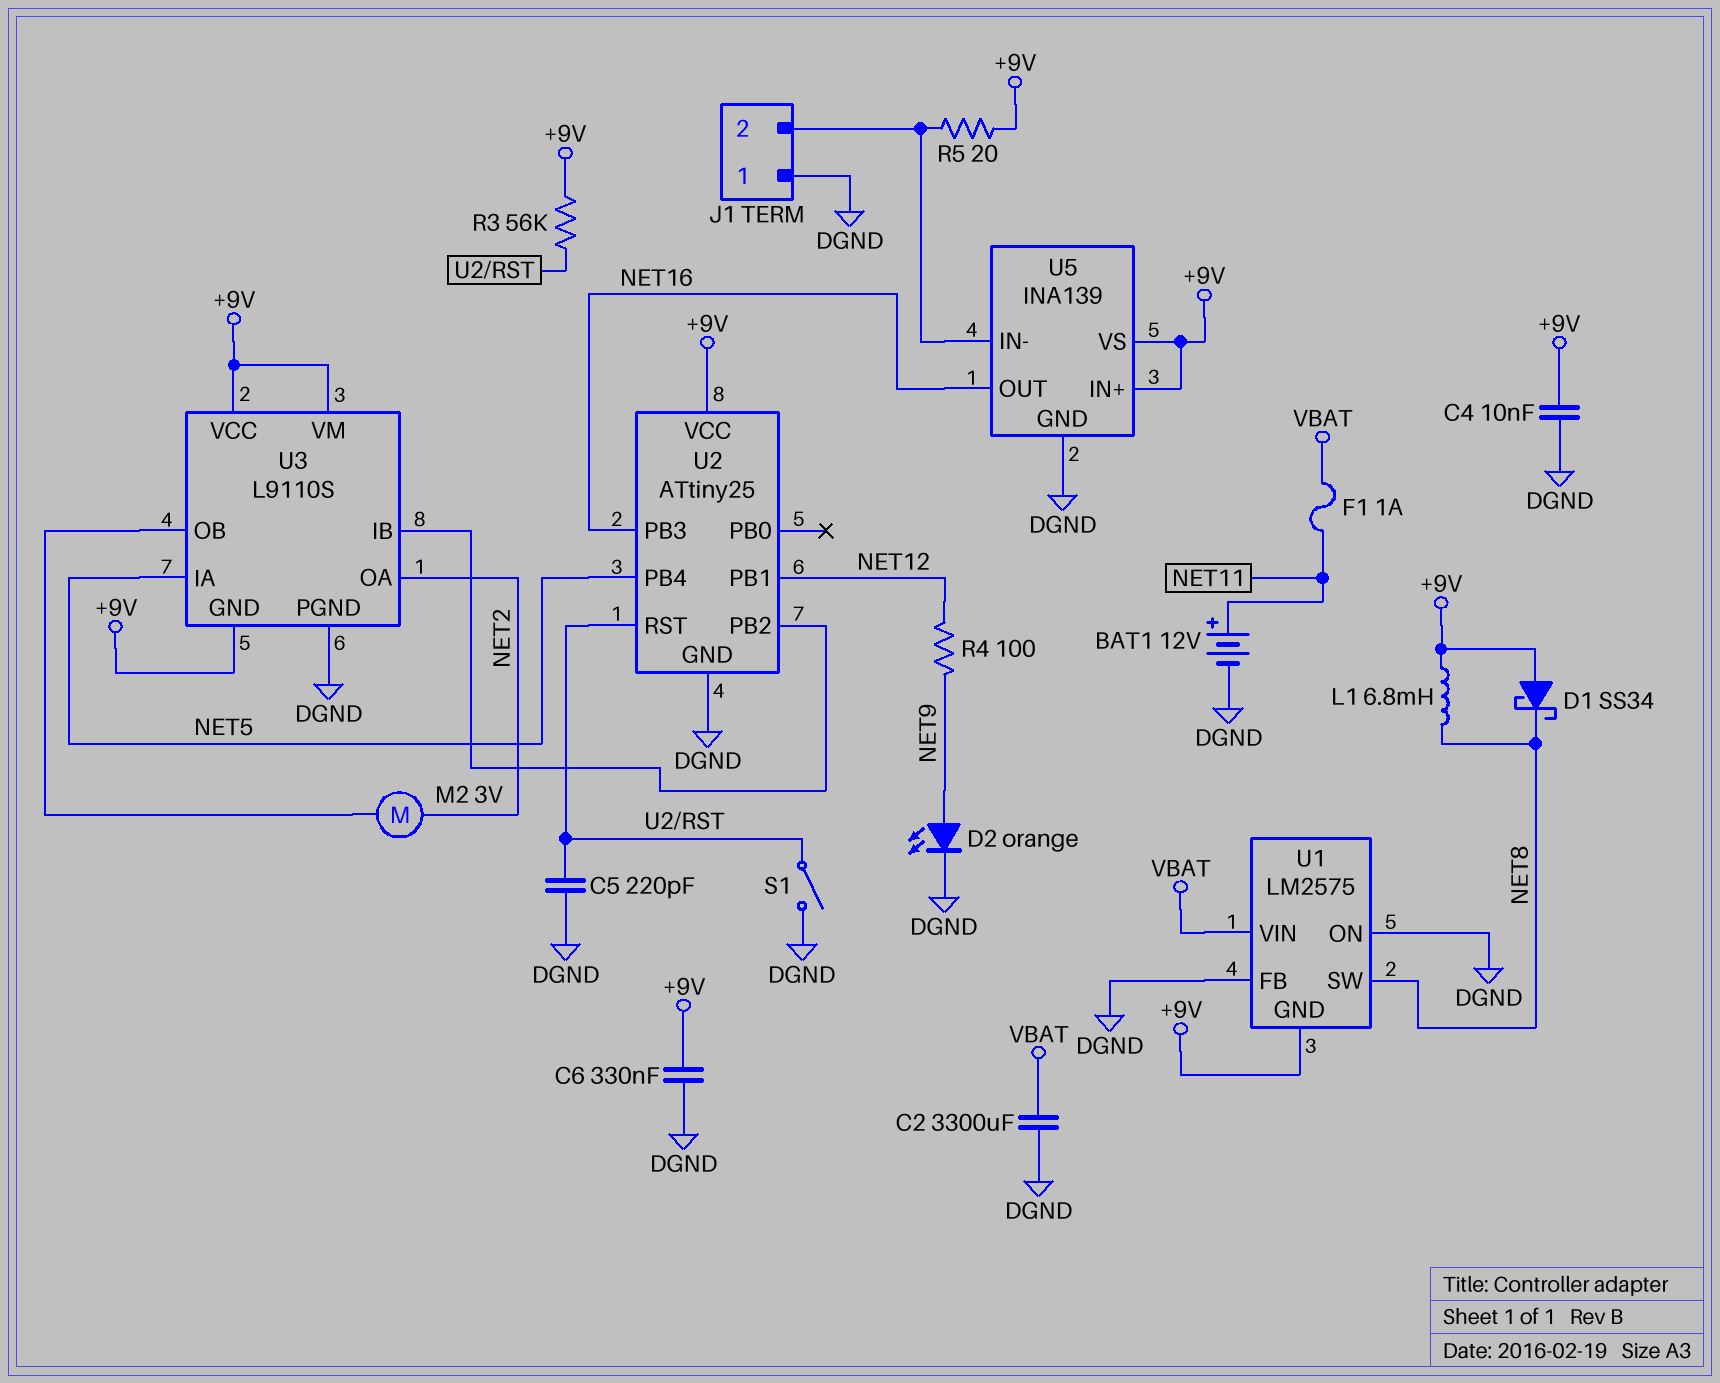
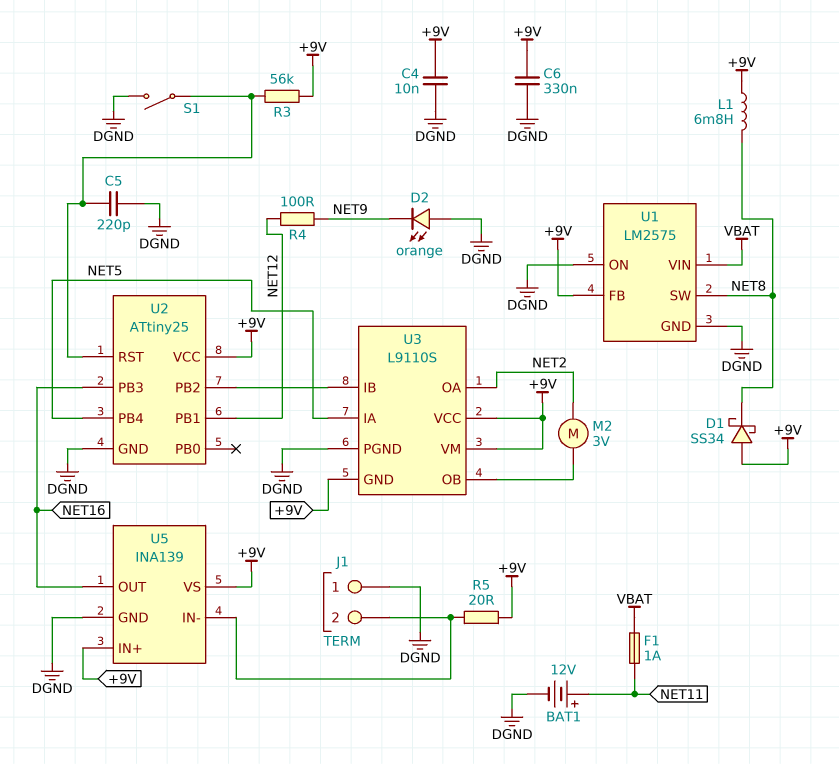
C2: 3300uF (DGND, VBAT) -> none
D2: LED orange (A NET9, K DGND) -> LED orange (A DGND, K NET9)
U1 pin FB: DGND -> +9V
U1 pin GND: +9V -> DGND

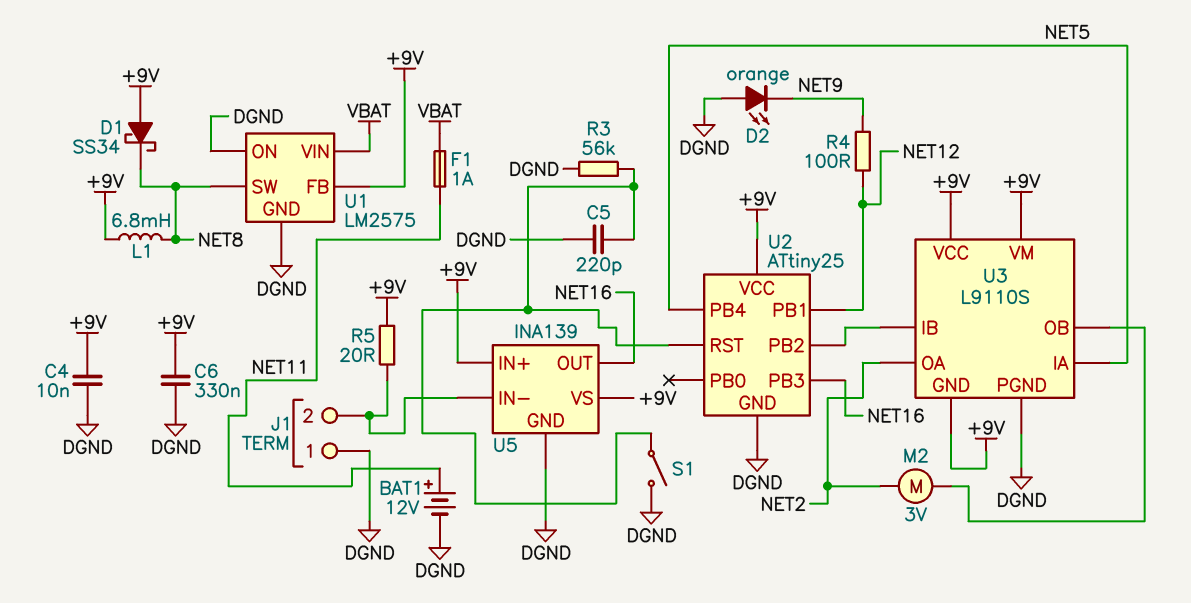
R3: 56k (+9V, U2/RST) -> 56k (DGND, U2/RST)

